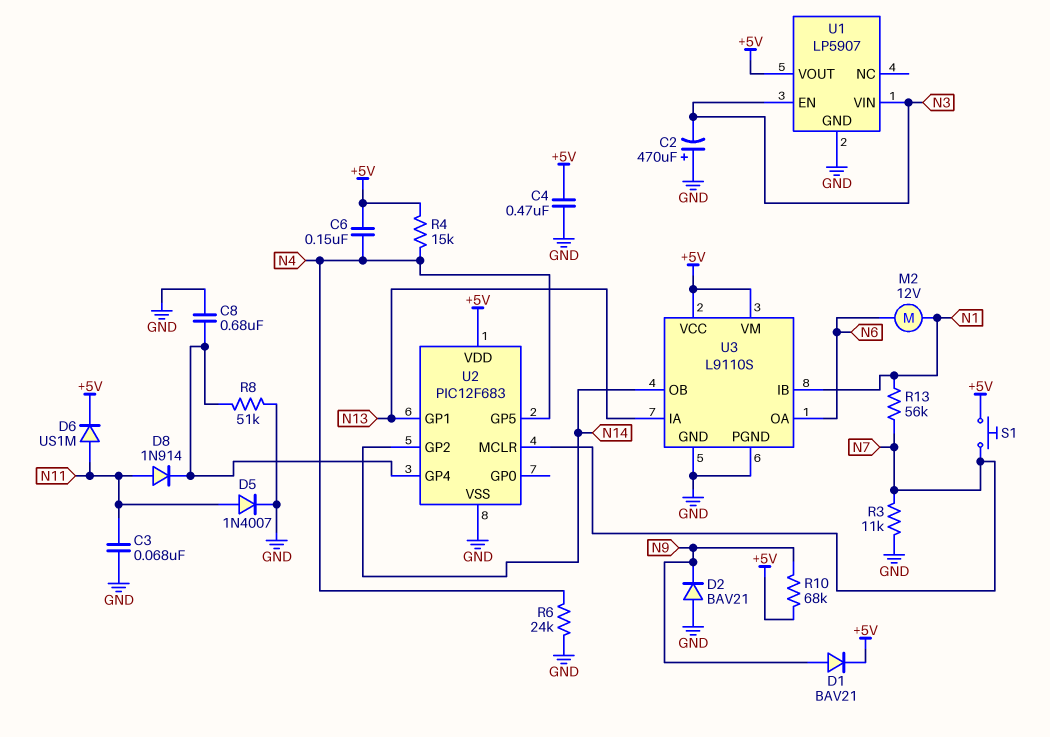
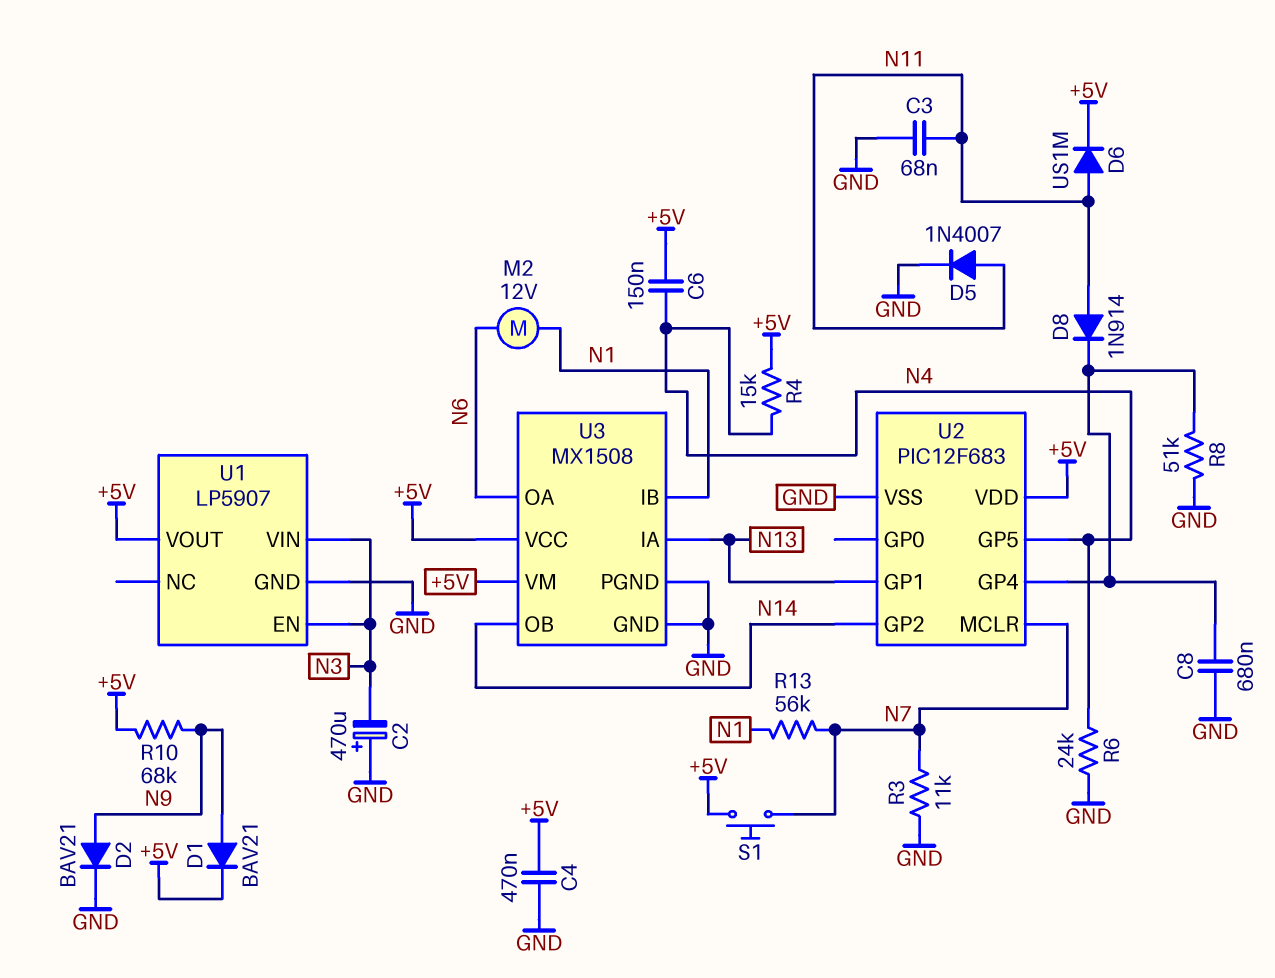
D2: diode BAV21 (A GND, K N9) -> diode BAV21 (A N9, K GND)
U3: L9110S -> MX1508

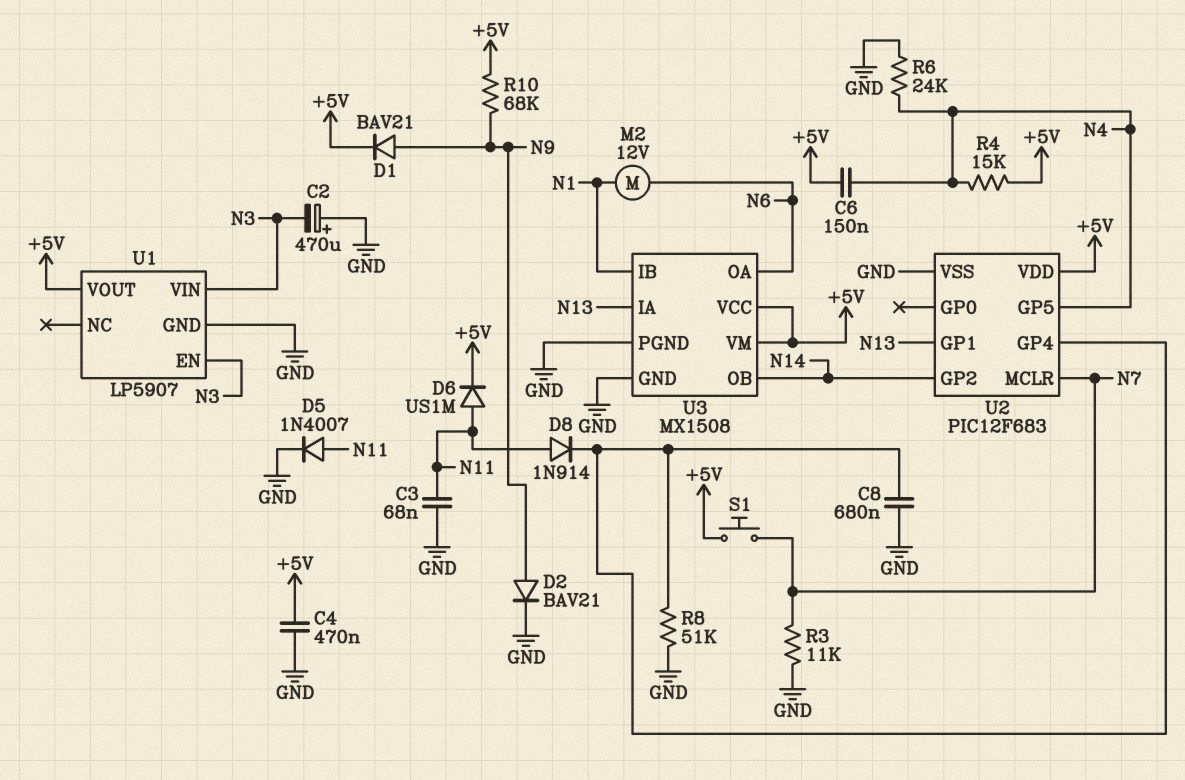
R13: 56k (N1, N7) -> none

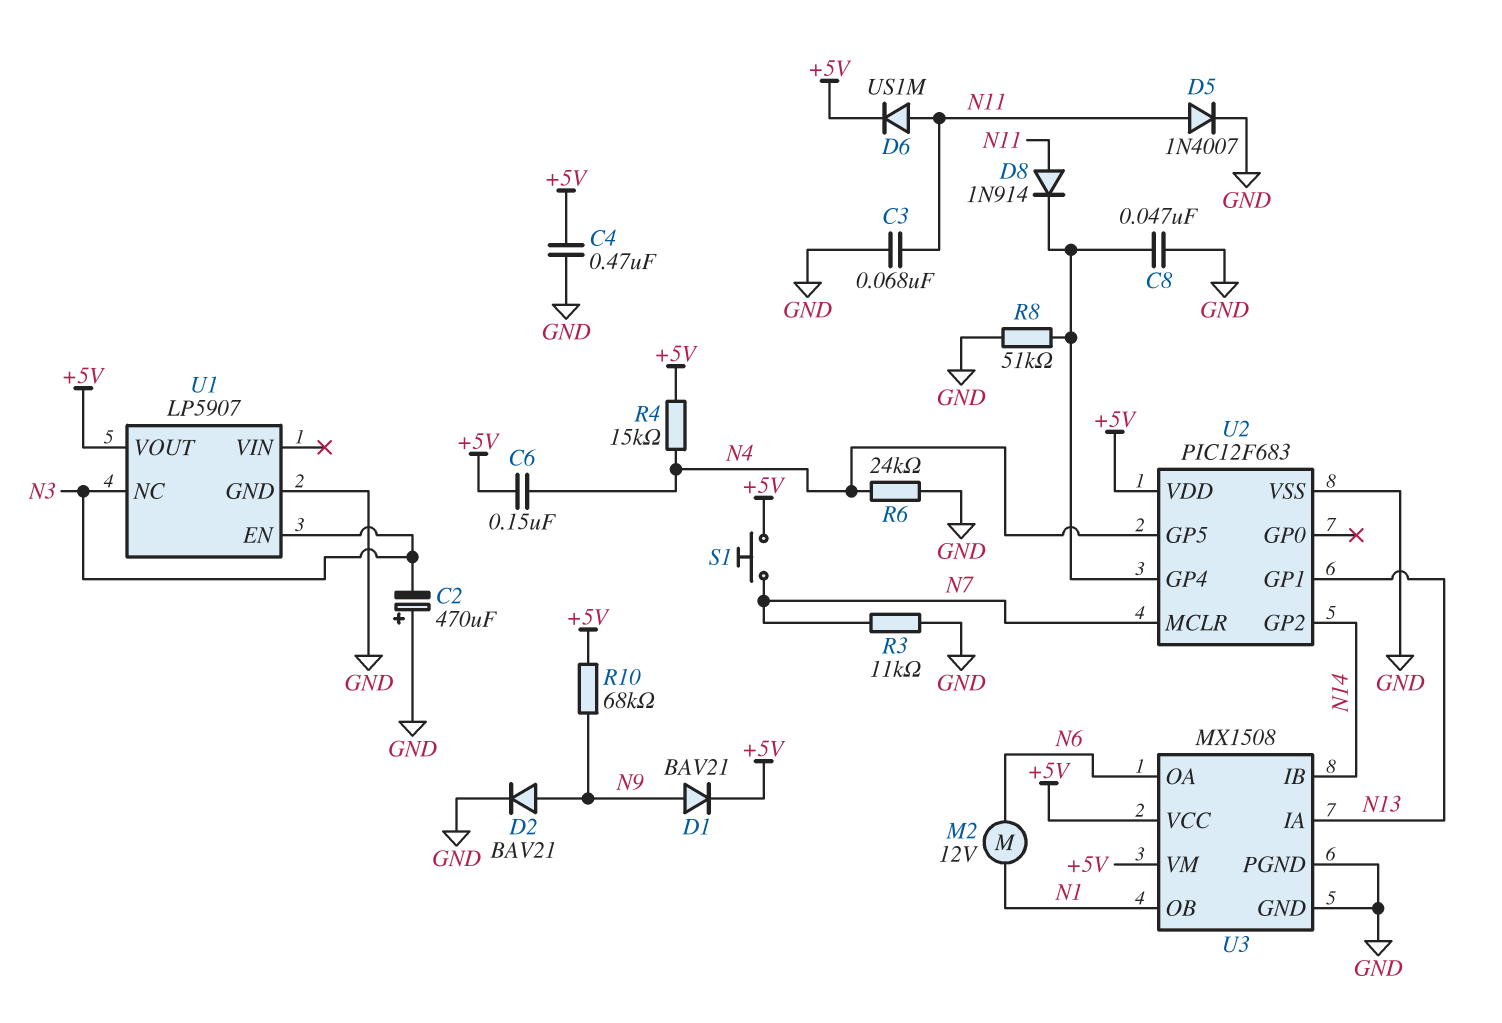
C8: 680nF (GND, U2/GP4) -> 47nF (GND, U2/GP4)
U1 pin NC: none -> N3
U1 pin VIN: N3 -> none
U3 pin IB: N1 -> N14
U3 pin OB: N14 -> N1

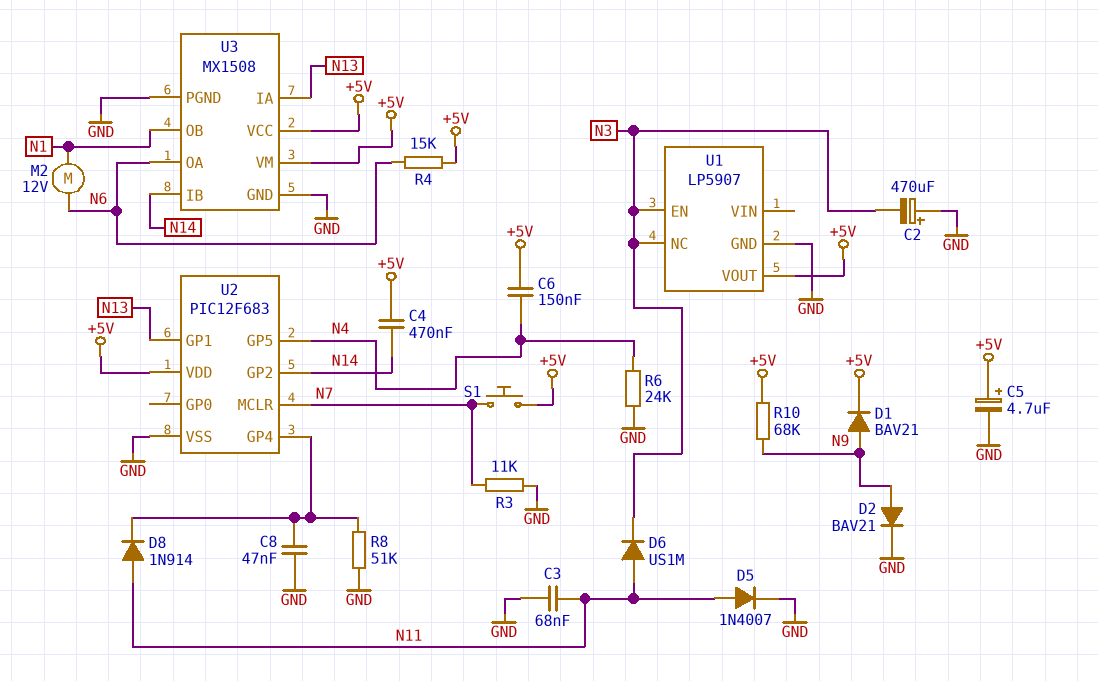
C4: 470nF (+5V, GND) -> 470nF (+5V, N14)
C5: none -> 4.7uF (plus +5V, minus GND)
D6: diode US1M (A N11, K +5V) -> diode US1M (A N11, K N3)
R4: 15k (+5V, N4) -> 15k (+5V, N6)

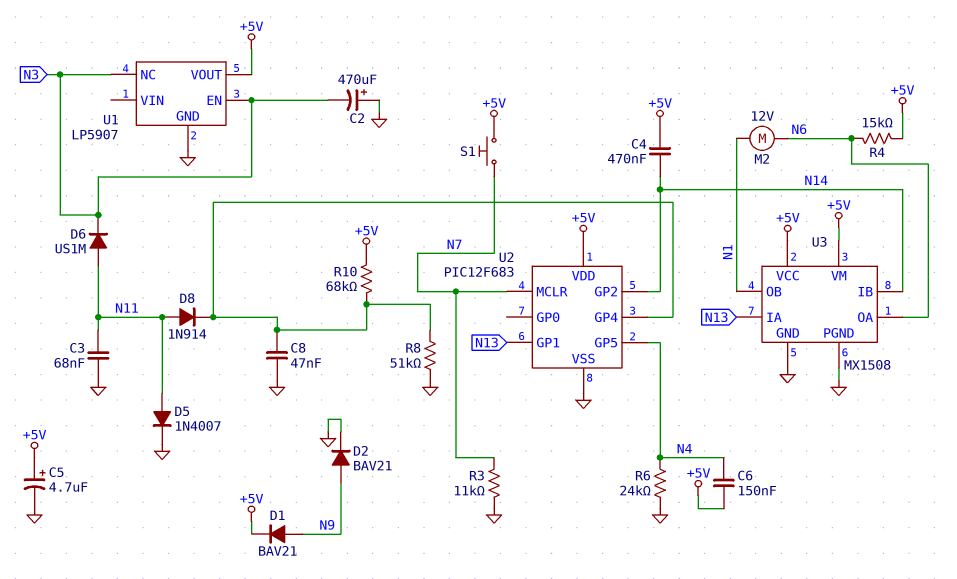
R10: 68k (+5V, N9) -> 68k (+5V, U2/GP4)

